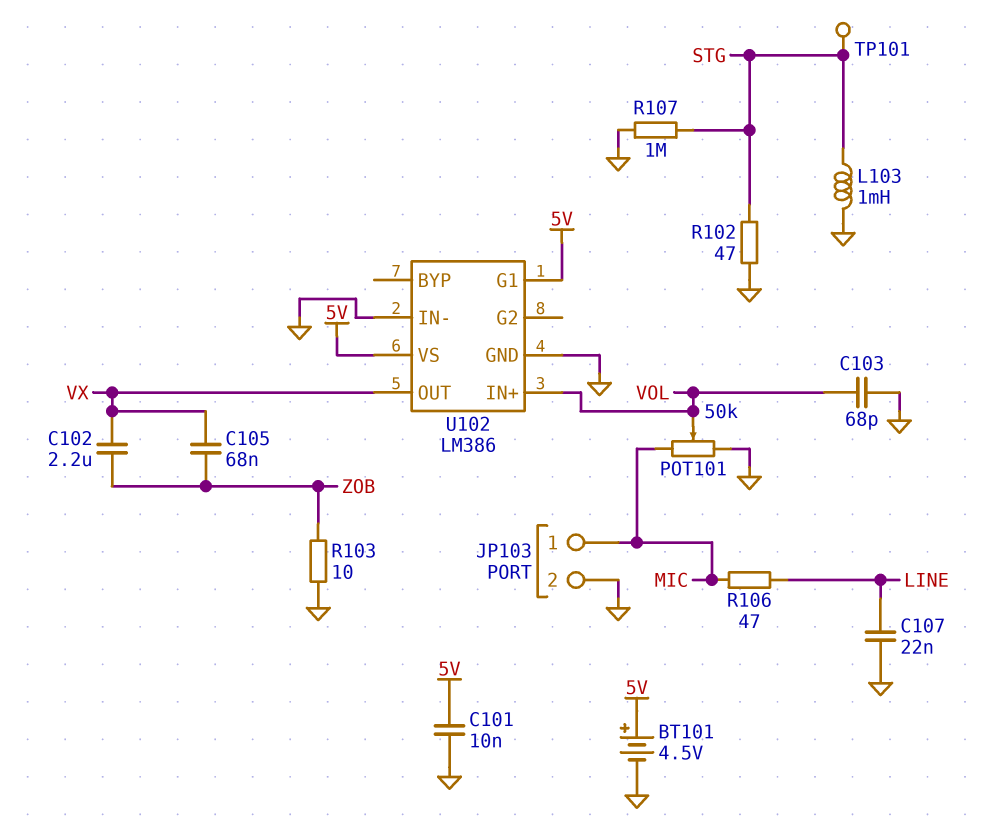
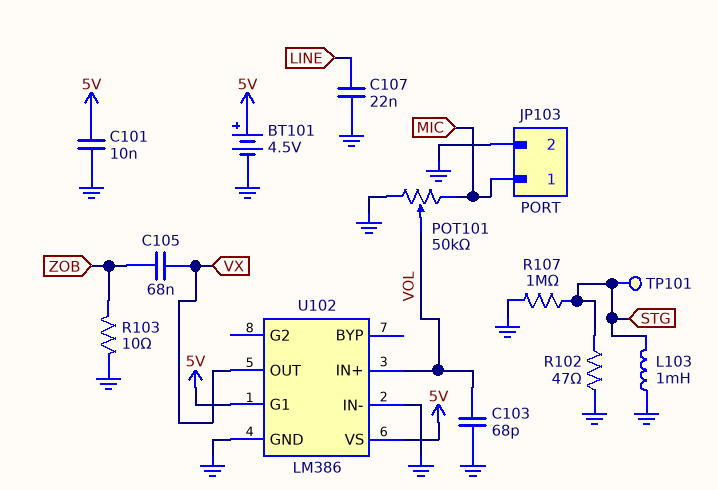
C102: 2.2uF (VX, ZOB) -> none
R106: 47 (LINE, MIC) -> none

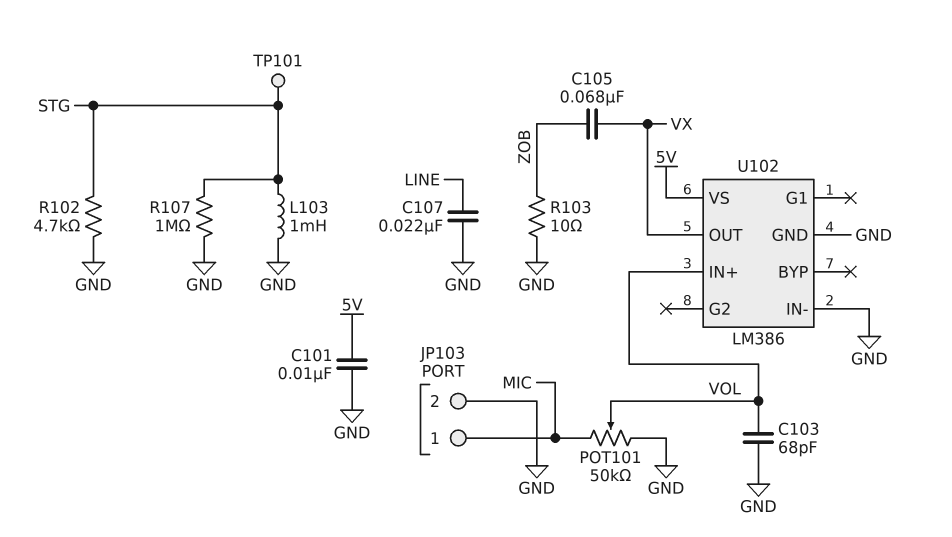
BT101: 4.5V (plus 5V, minus GND) -> none
R102: 47 (GND, STG) -> 4.7k (GND, STG)
U102 pin G1: 5V -> none

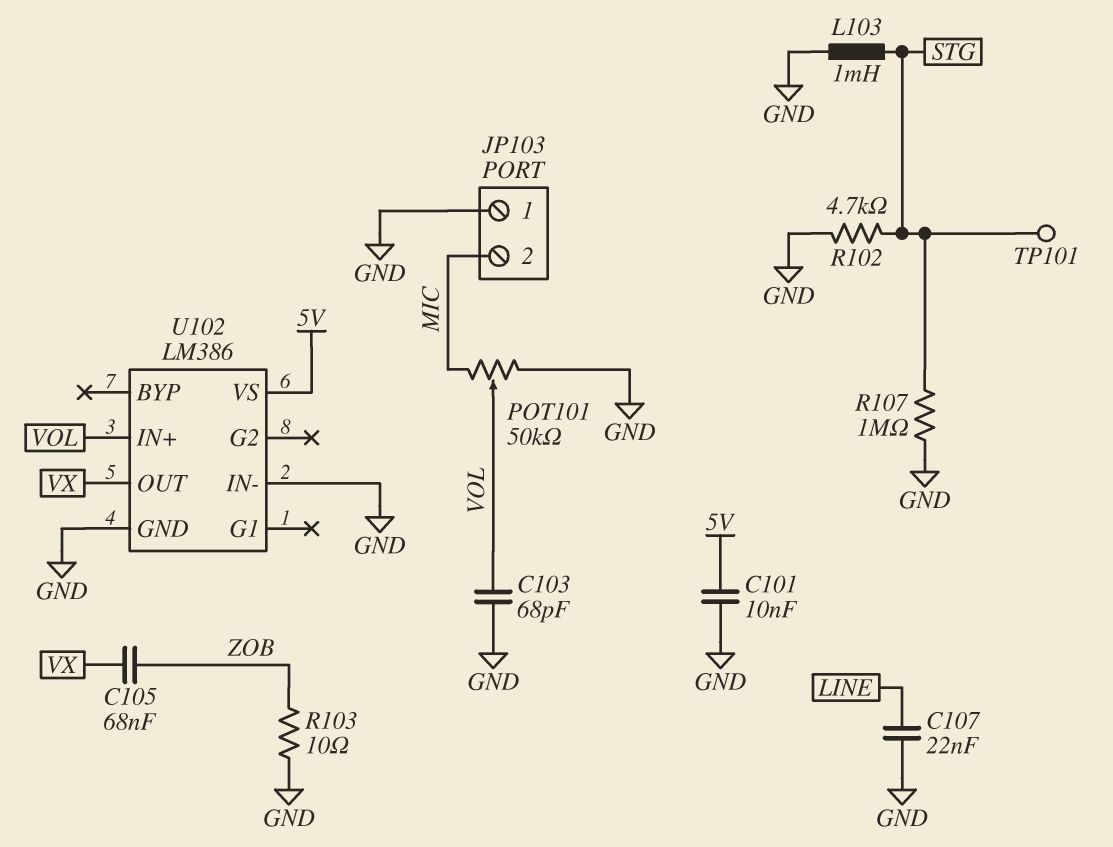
JP103 pin 1: MIC -> GND
JP103 pin 2: GND -> MIC

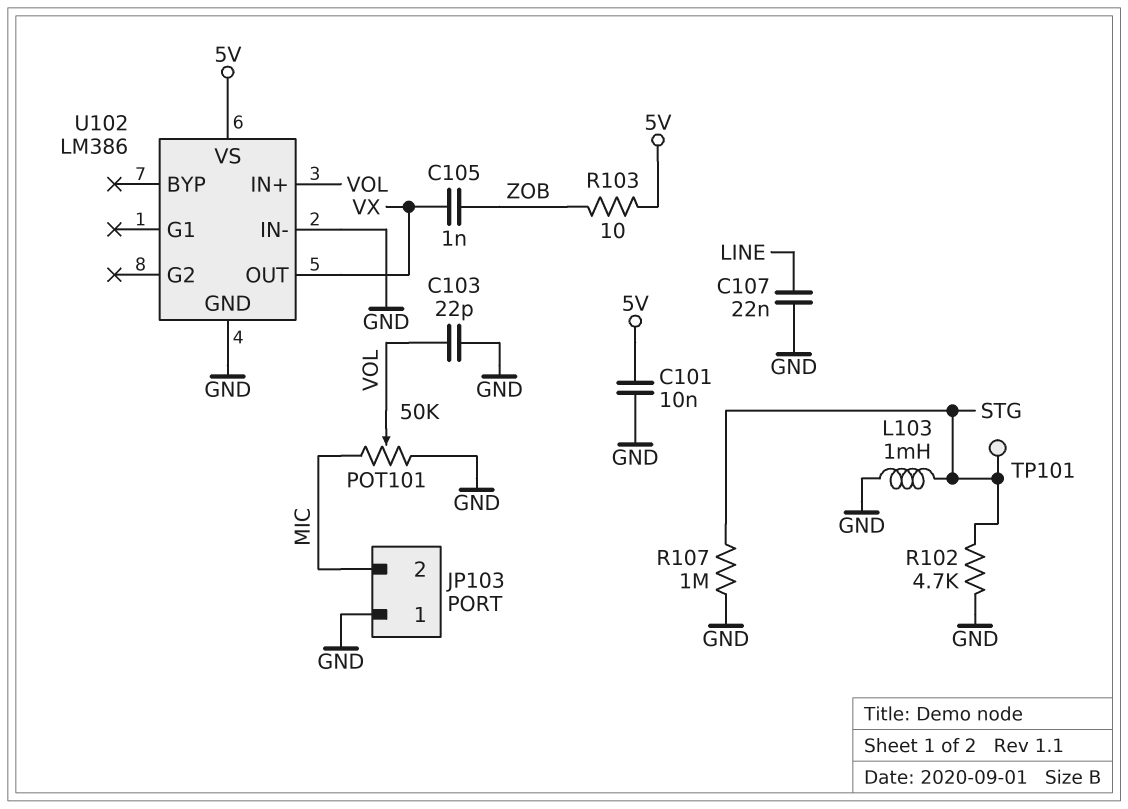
C103: 68pF (GND, VOL) -> 22pF (GND, VOL)
C105: 68nF (VX, ZOB) -> 1nF (VX, ZOB)
R103: 10 (GND, ZOB) -> 10 (5V, ZOB)

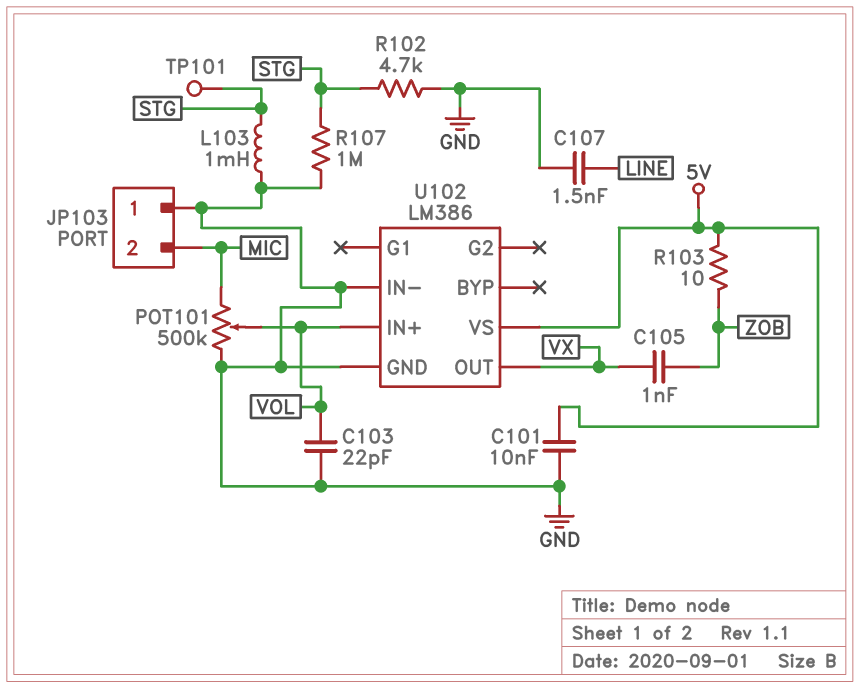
C107: 22nF (GND, LINE) -> 1.5nF (GND, LINE)
POT101: 50k (GND, MIC, wiper VOL) -> 500k (GND, MIC, wiper VOL)

